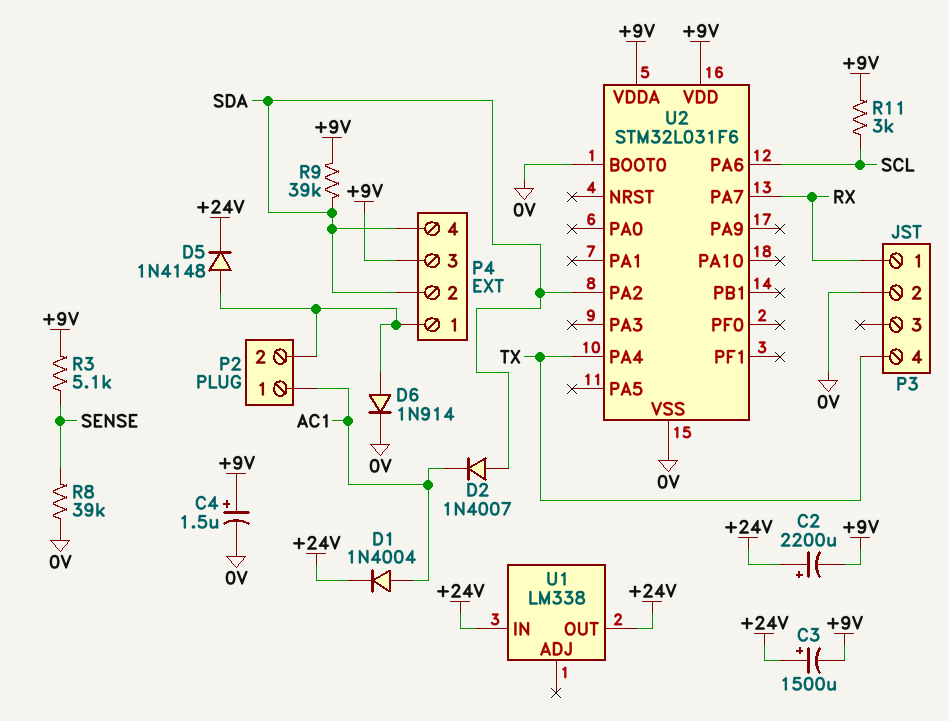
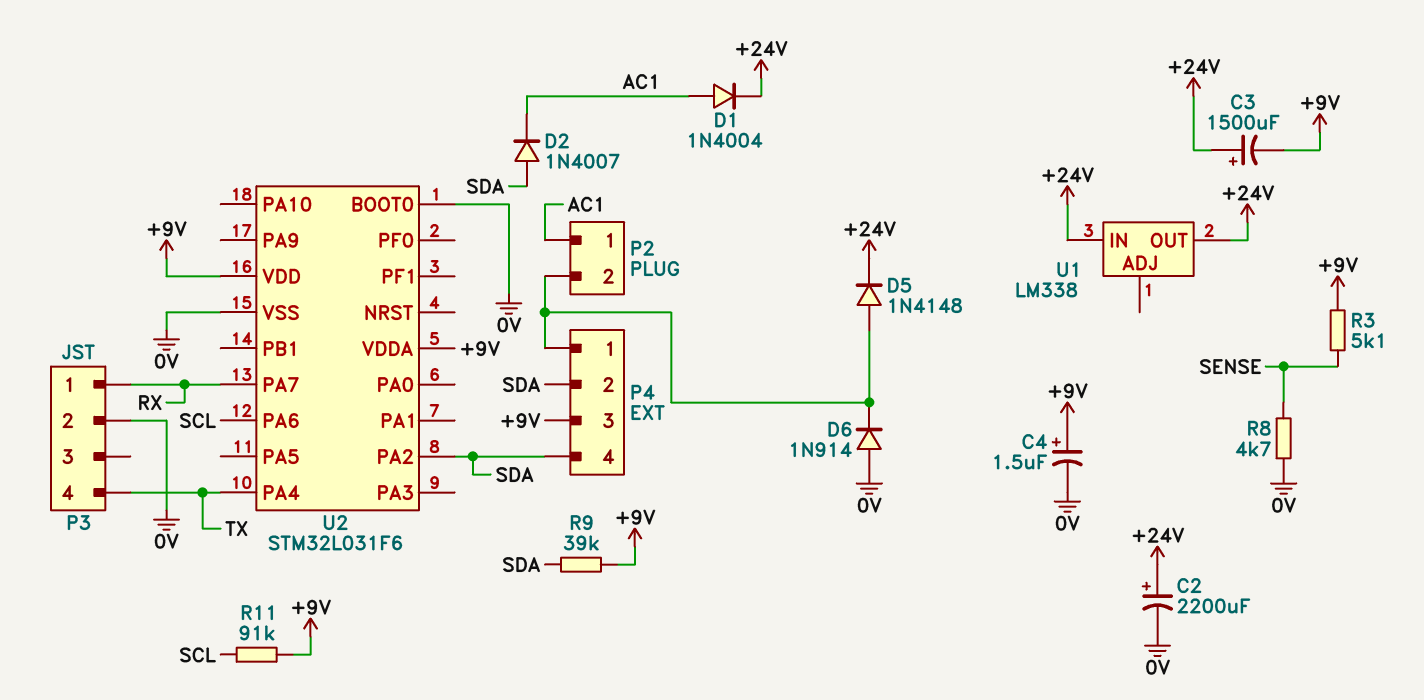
C2: 2200uF (plus +24V, minus +9V) -> 2200uF (plus +24V, minus 0V)
D6: diode 1N914 (A P2/2, K 0V) -> diode 1N914 (A 0V, K P2/2)
R8: 39k (0V, SENSE) -> 4.7k (0V, SENSE)
R11: 3k (+9V, SCL) -> 91k (+9V, SCL)

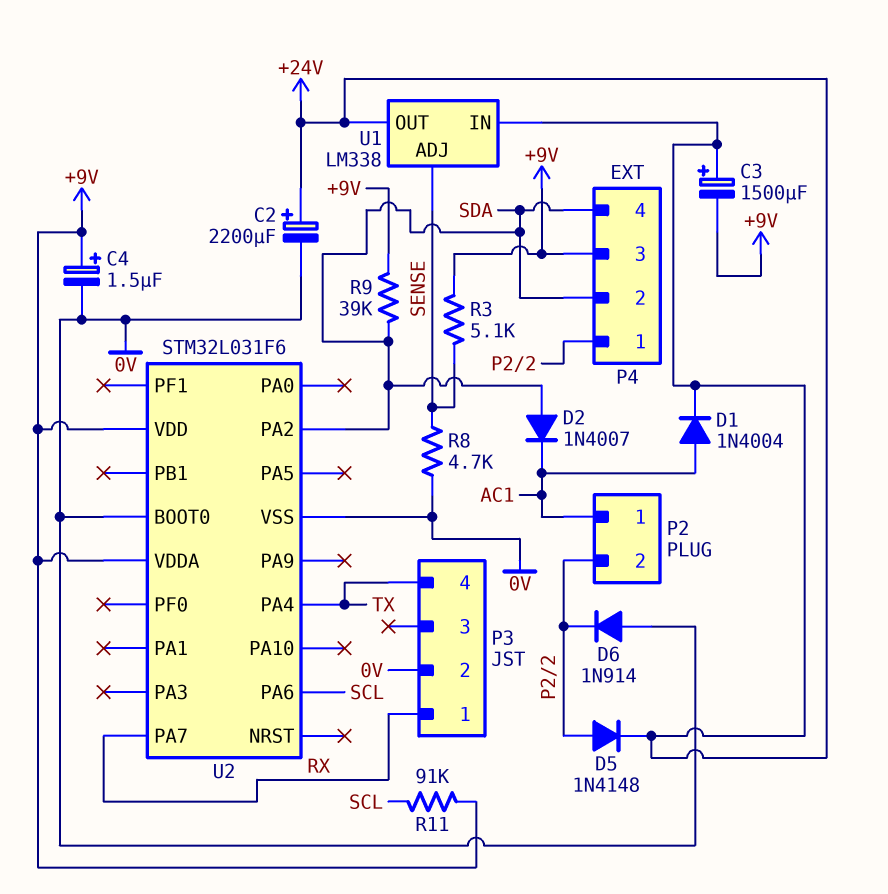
U1 pin ADJ: none -> SENSE

